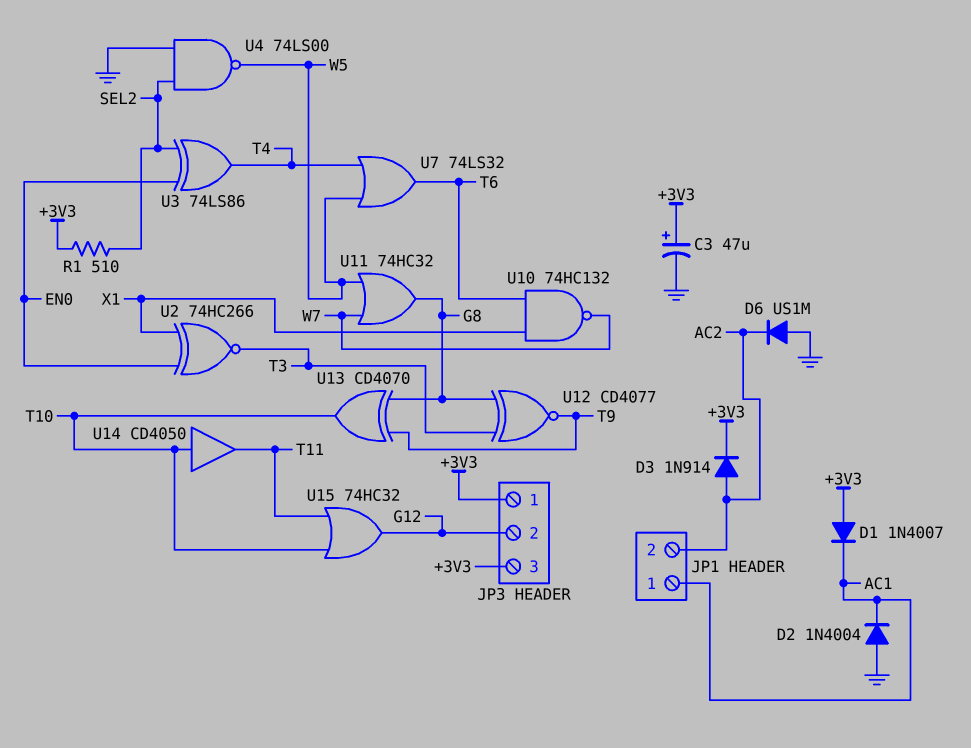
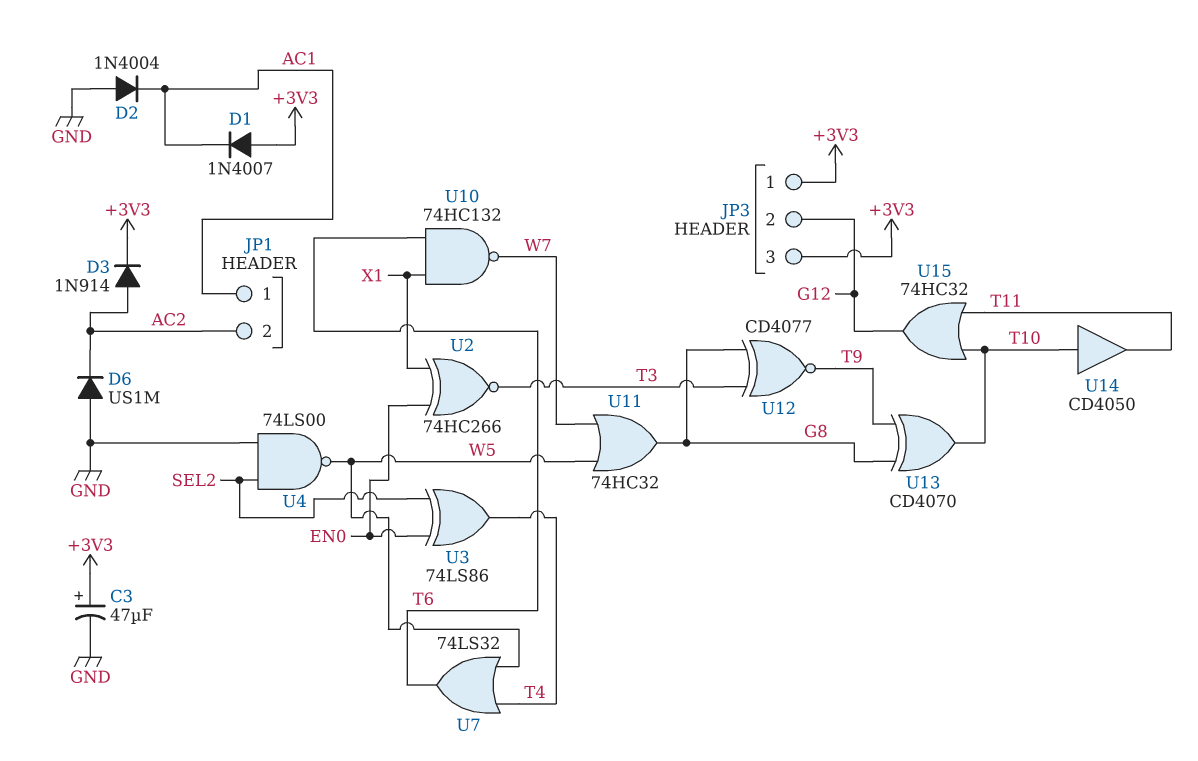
R1: 510 (+3V3, SEL2) -> none

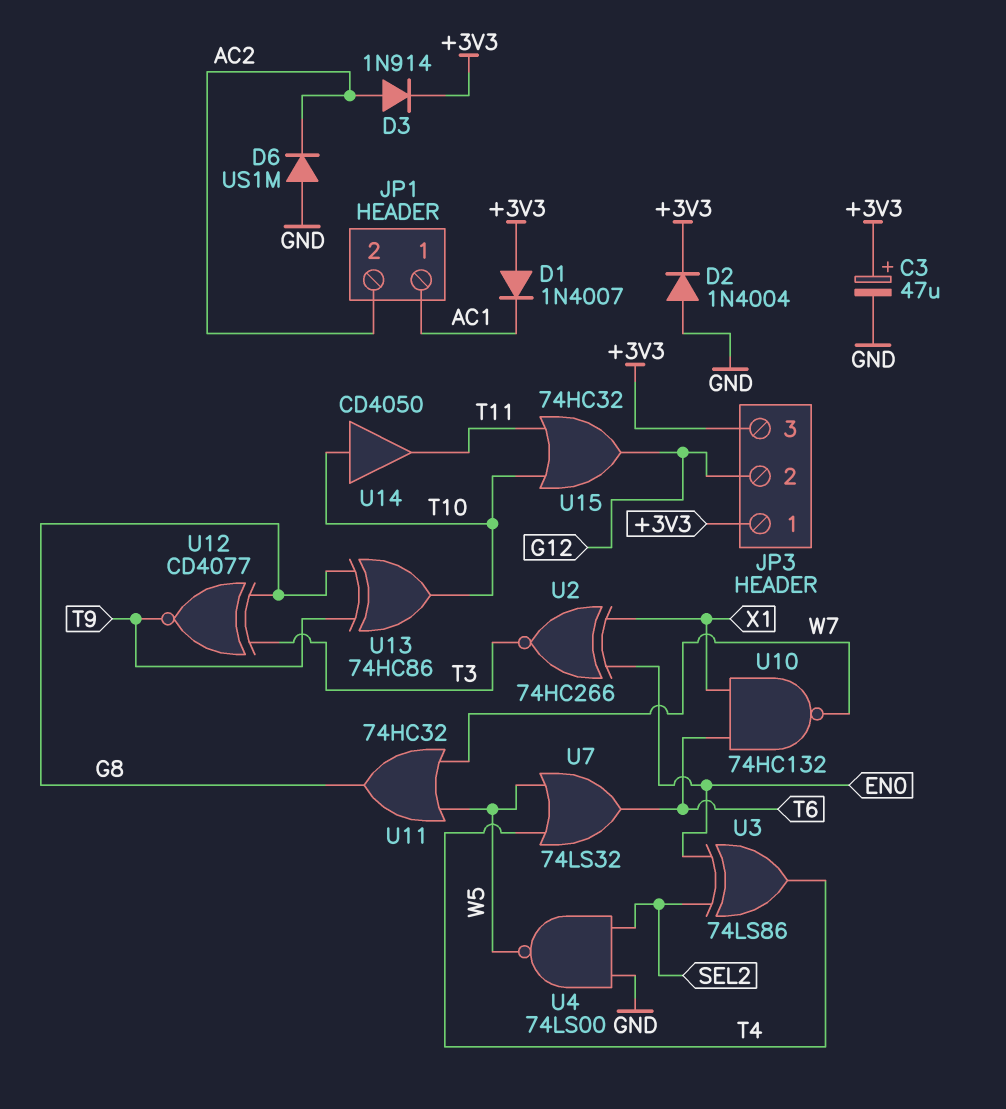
D2: diode 1N4004 (A GND, K AC1) -> diode 1N4004 (A GND, K +3V3)
U13: XOR CD4070 (in G8, in T9, out T10) -> XOR 74HC86 (in G8, in T9, out T10)

